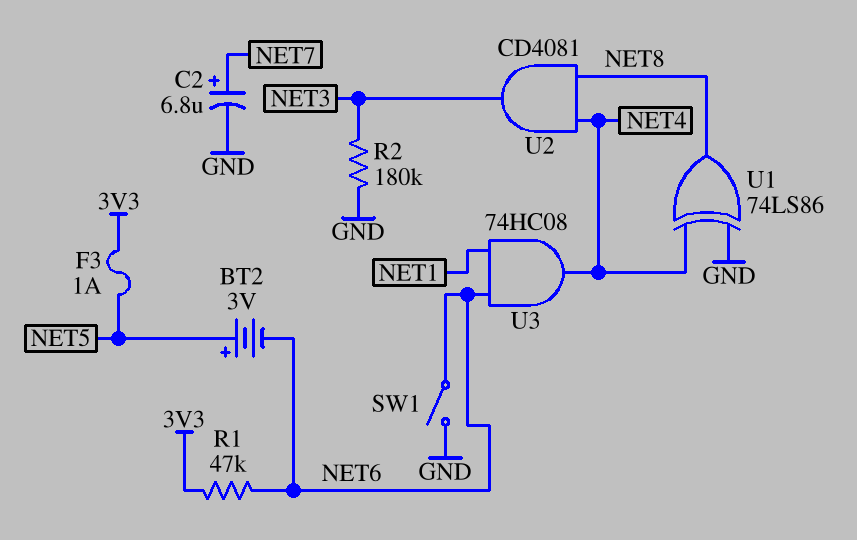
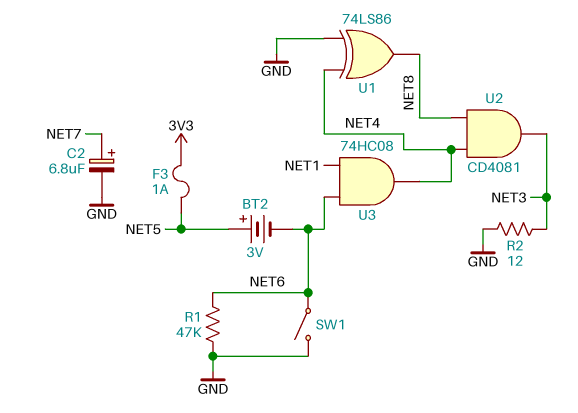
R1: 47k (3V3, NET6) -> 47k (GND, NET6)
R2: 180k (GND, NET3) -> 12 (GND, NET3)

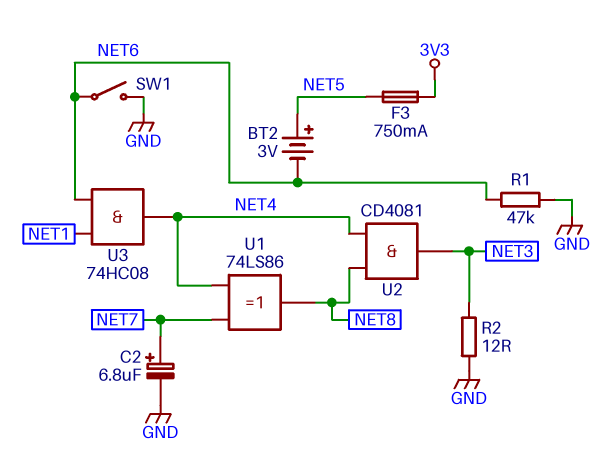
F3: 1A (3V3, NET5) -> 750mA (3V3, NET5)
U1: XOR 74LS86 (in GND, in NET4, out NET8) -> XOR 74LS86 (in NET4, in NET7, out NET8)

